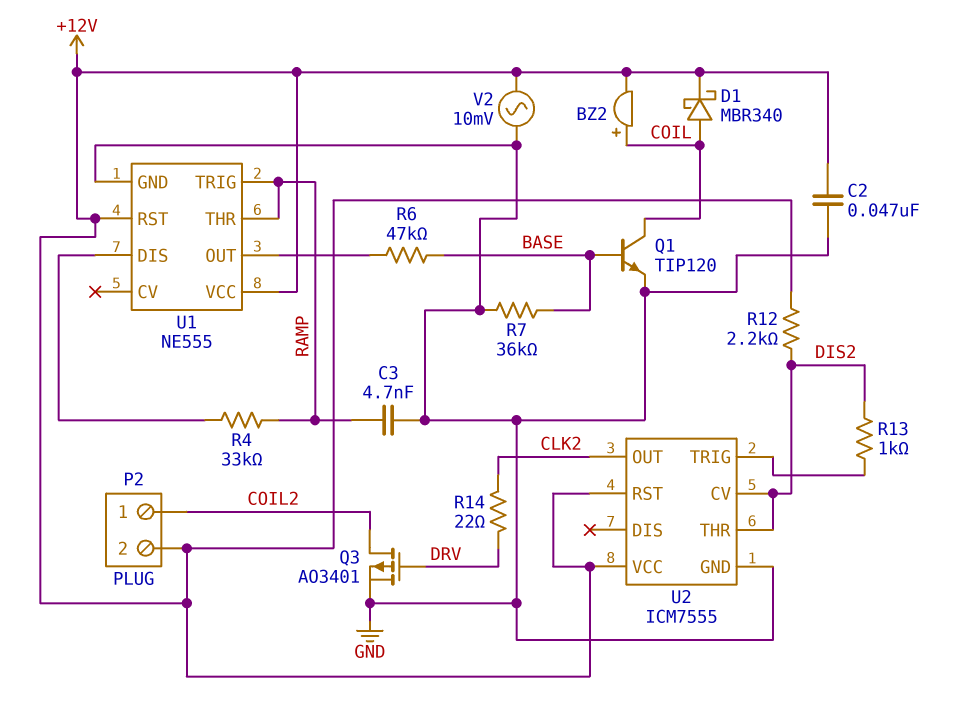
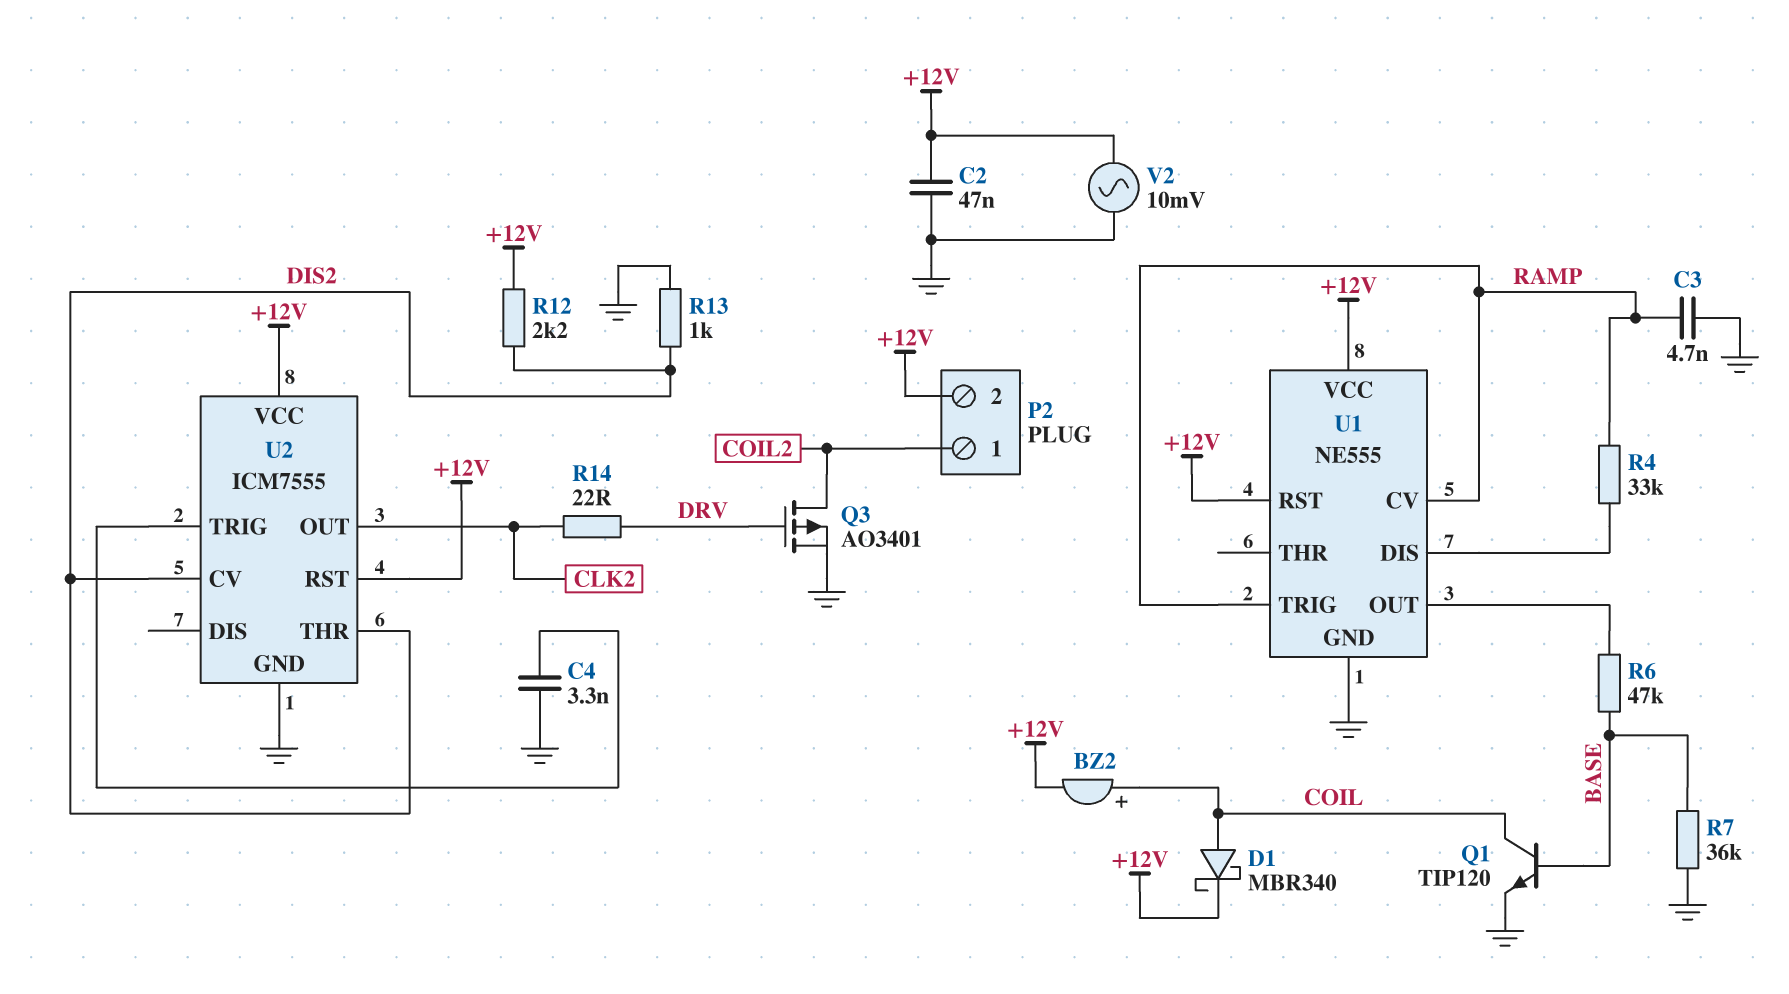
C4: none -> 3.3nF (GND, U2/TRIG)
R13: 1k (DIS2, U2/TRIG) -> 1k (DIS2, GND)
U1 pin CV: none -> RAMP
U1 pin THR: RAMP -> none

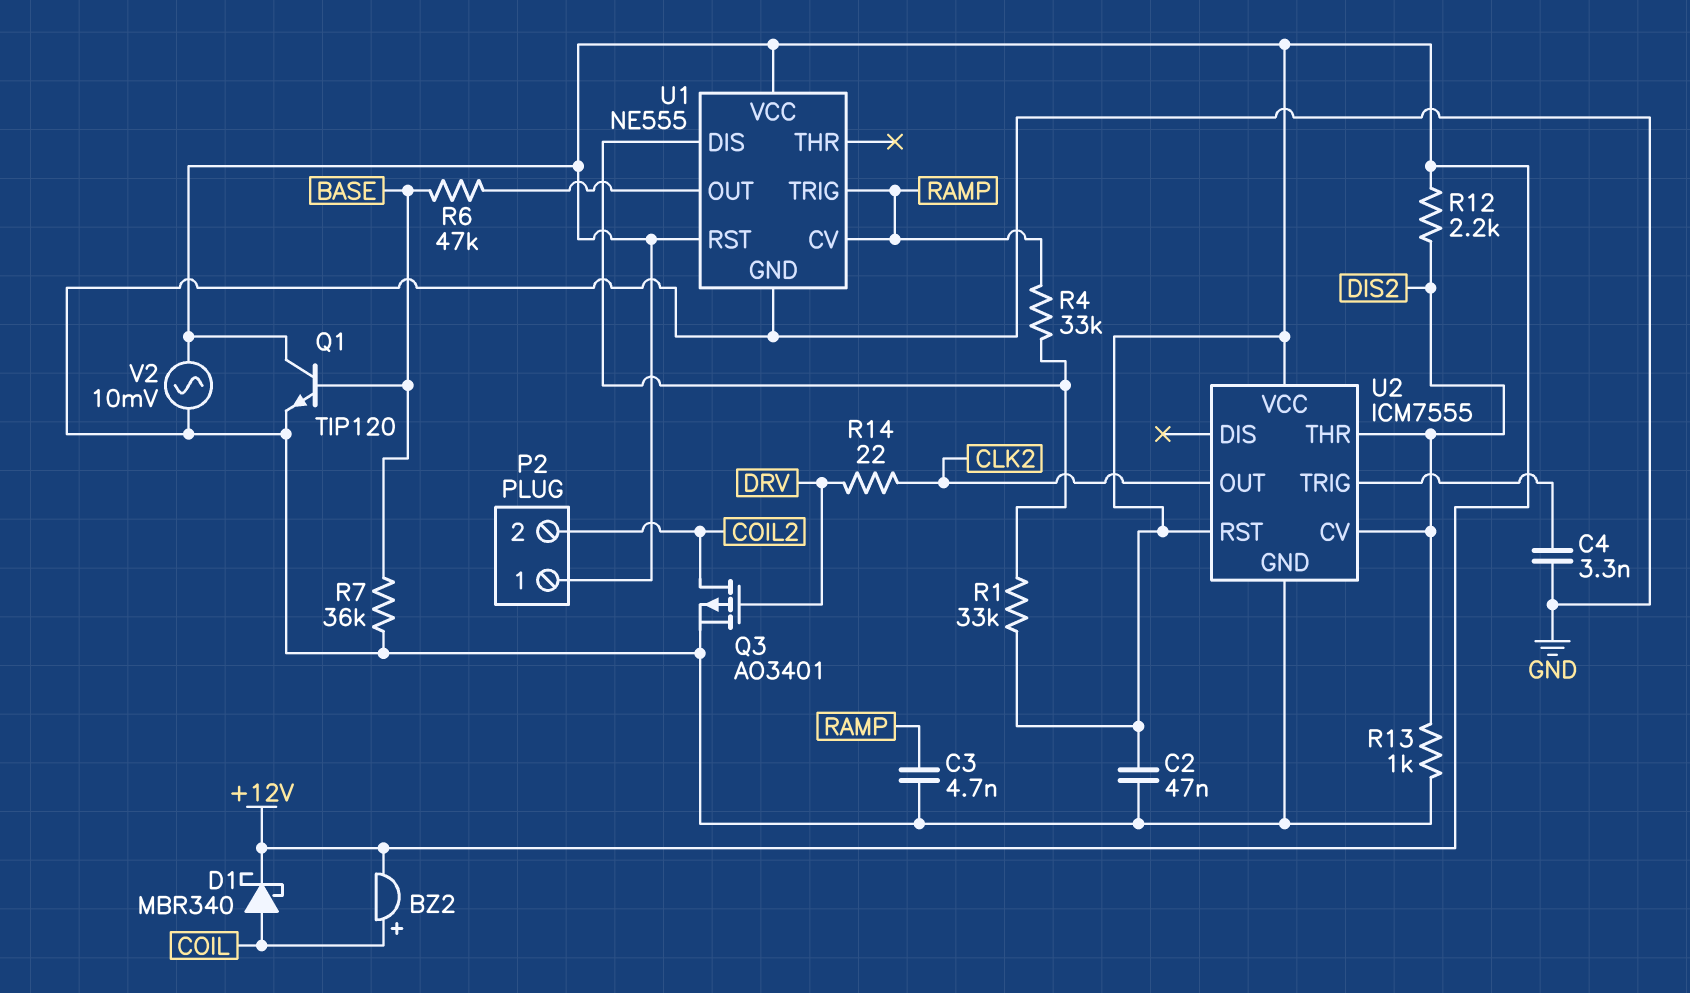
P2 pin 1: COIL2 -> +12V
P2 pin 2: +12V -> COIL2
Q1: NPN TIP120 (B BASE, C COIL, E GND) -> NPN TIP120 (B BASE, C +12V, E GND)
R1: none -> 33k (+12V, U1/DIS)

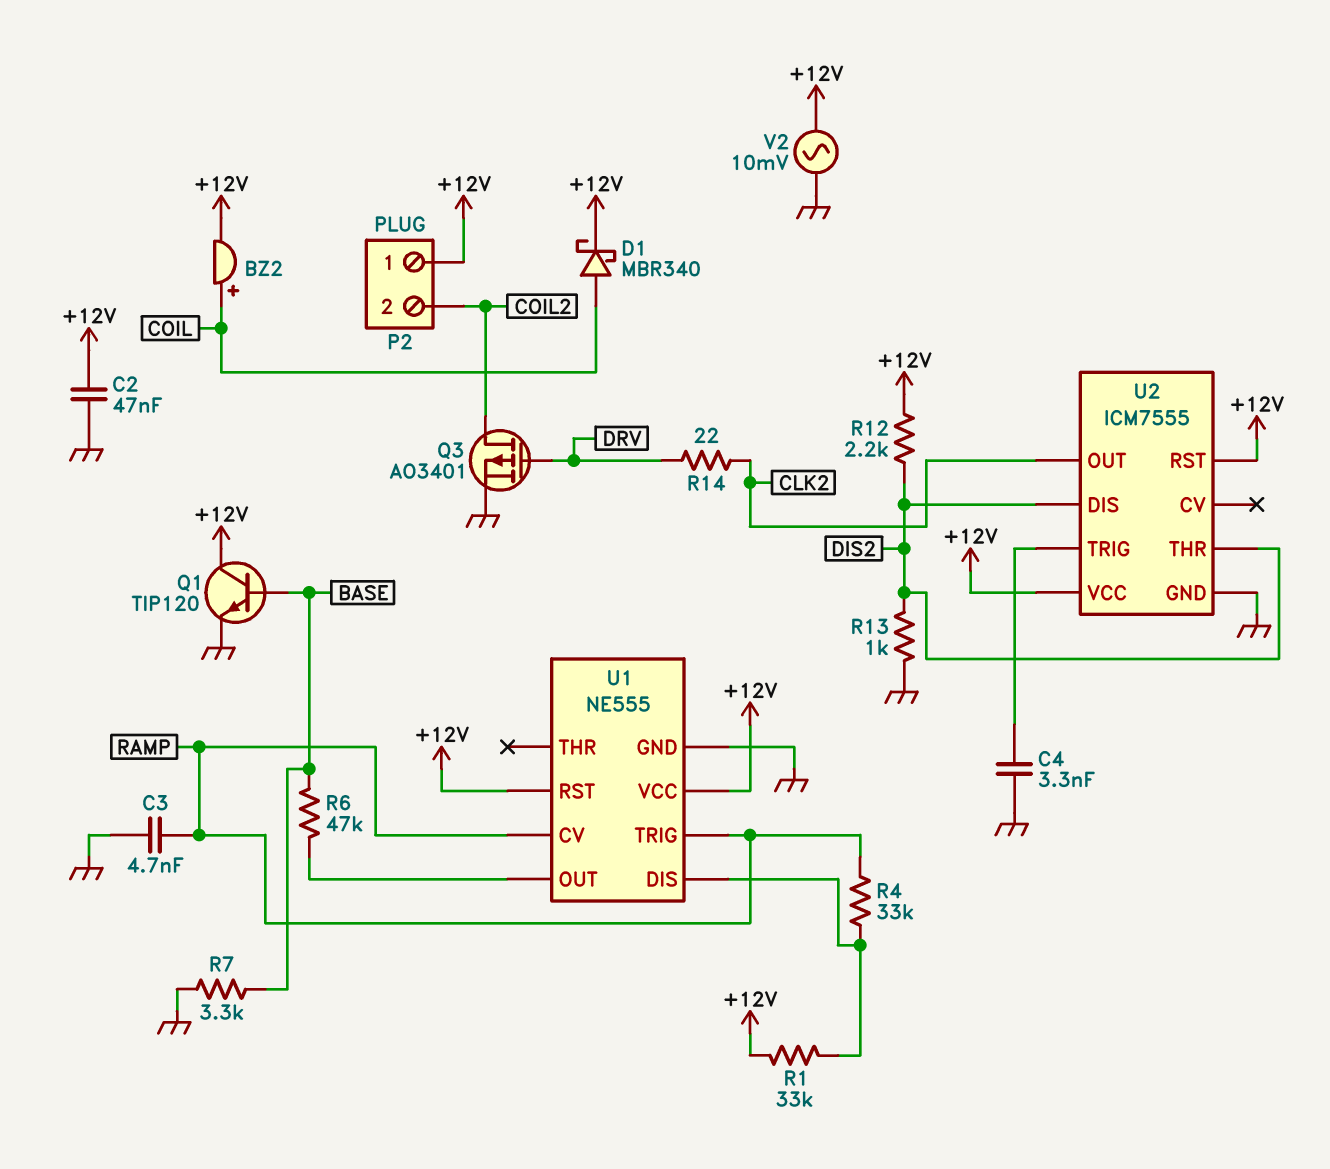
R7: 36k (BASE, GND) -> 3.3k (BASE, GND)
U2 pin CV: DIS2 -> none
U2 pin DIS: none -> DIS2

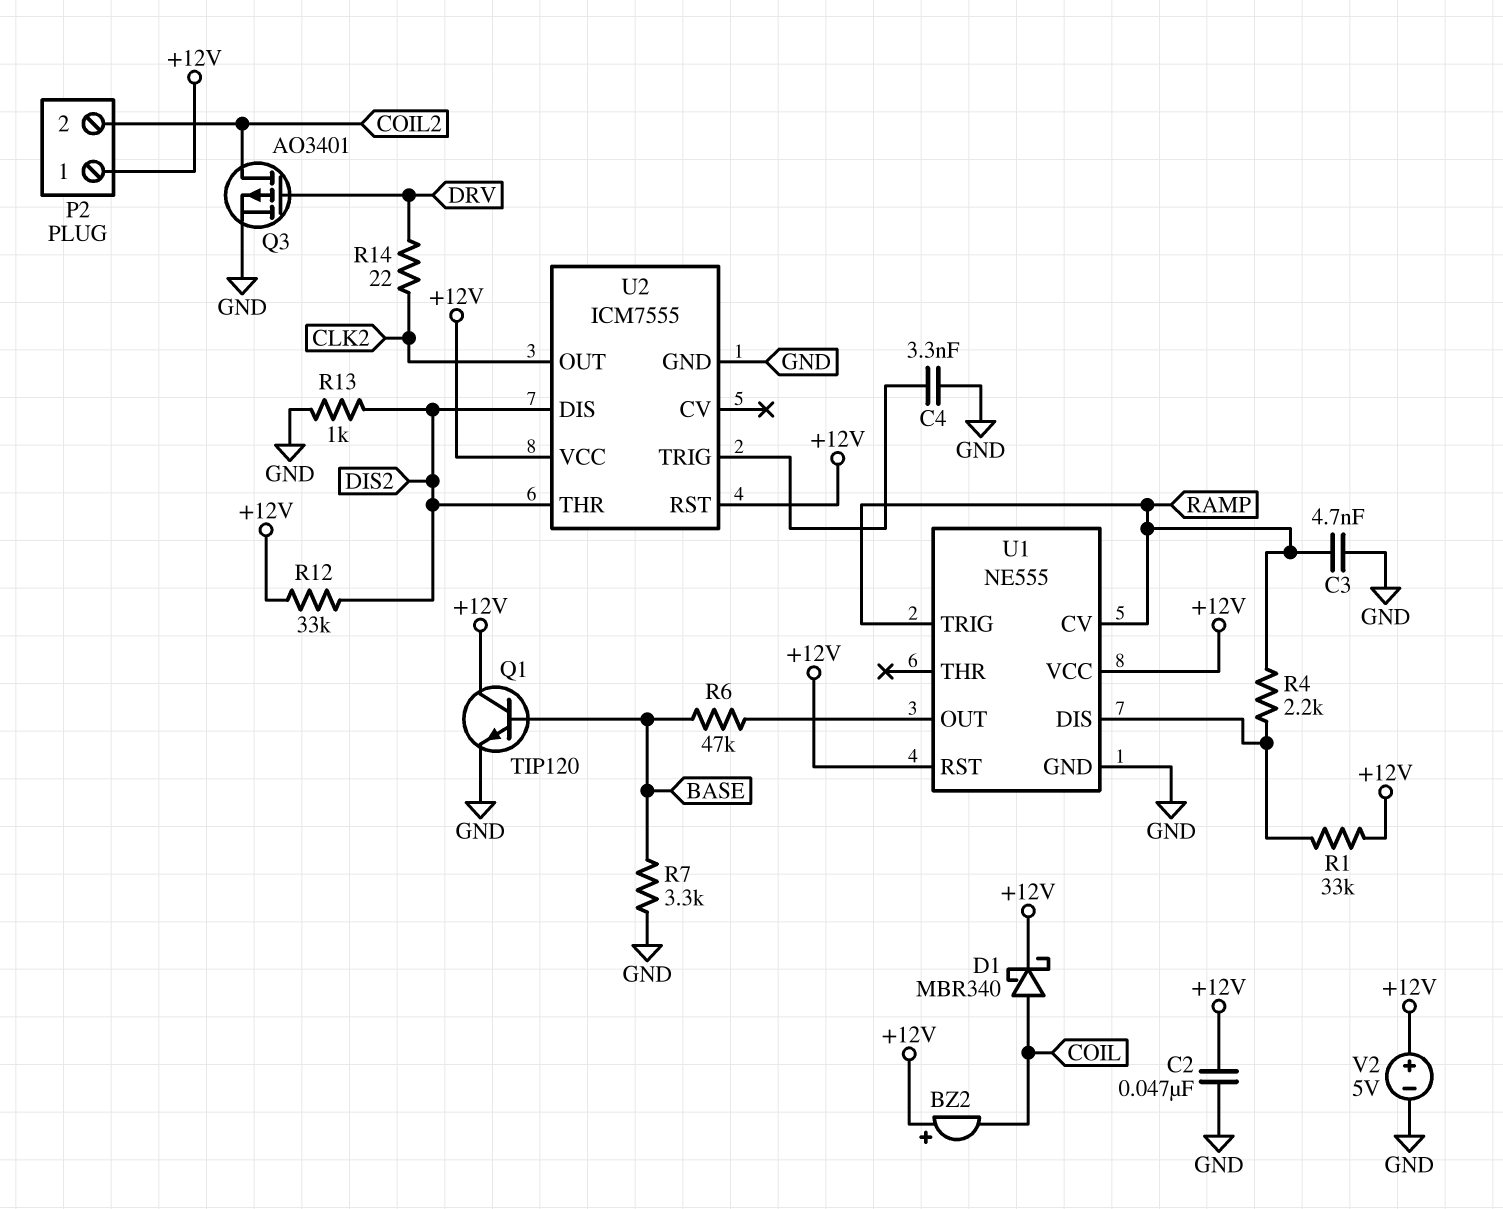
BZ2: buzzer (plus COIL, minus +12V) -> buzzer (plus +12V, minus COIL)
R4: 33k (RAMP, U1/DIS) -> 2.2k (RAMP, U1/DIS)
R12: 2.2k (+12V, DIS2) -> 33k (+12V, DIS2)
V2: AC 10mV (+12V, GND) -> 5V (plus +12V, minus GND)

